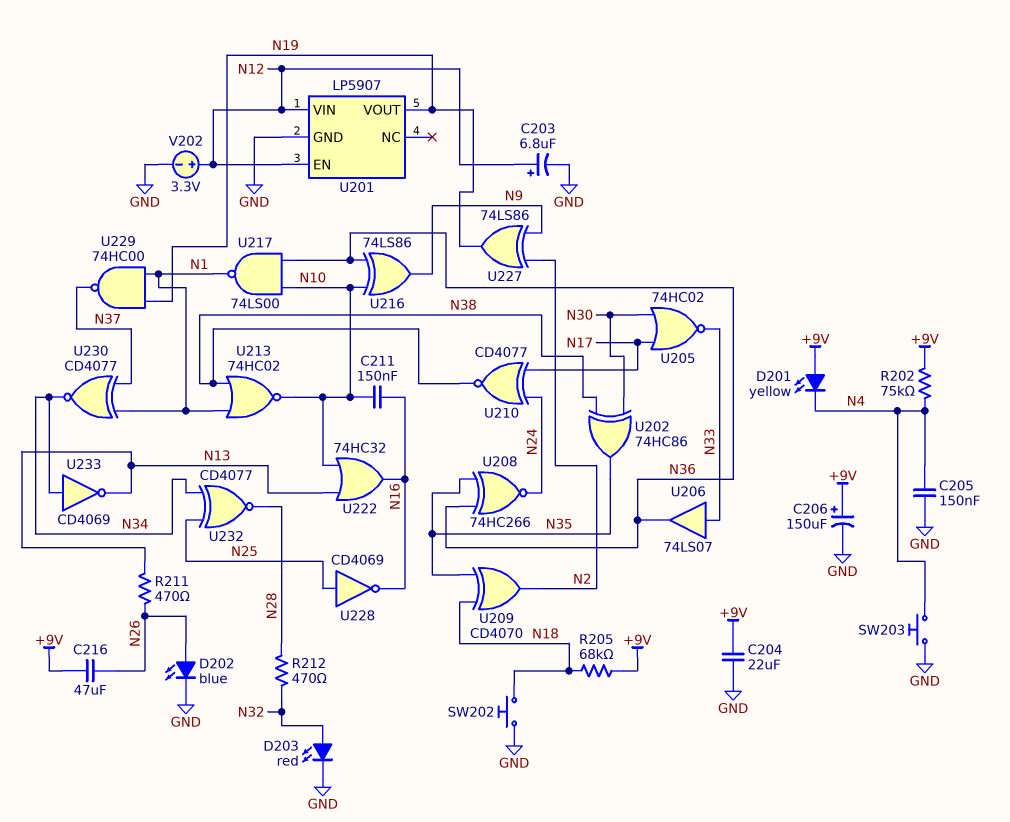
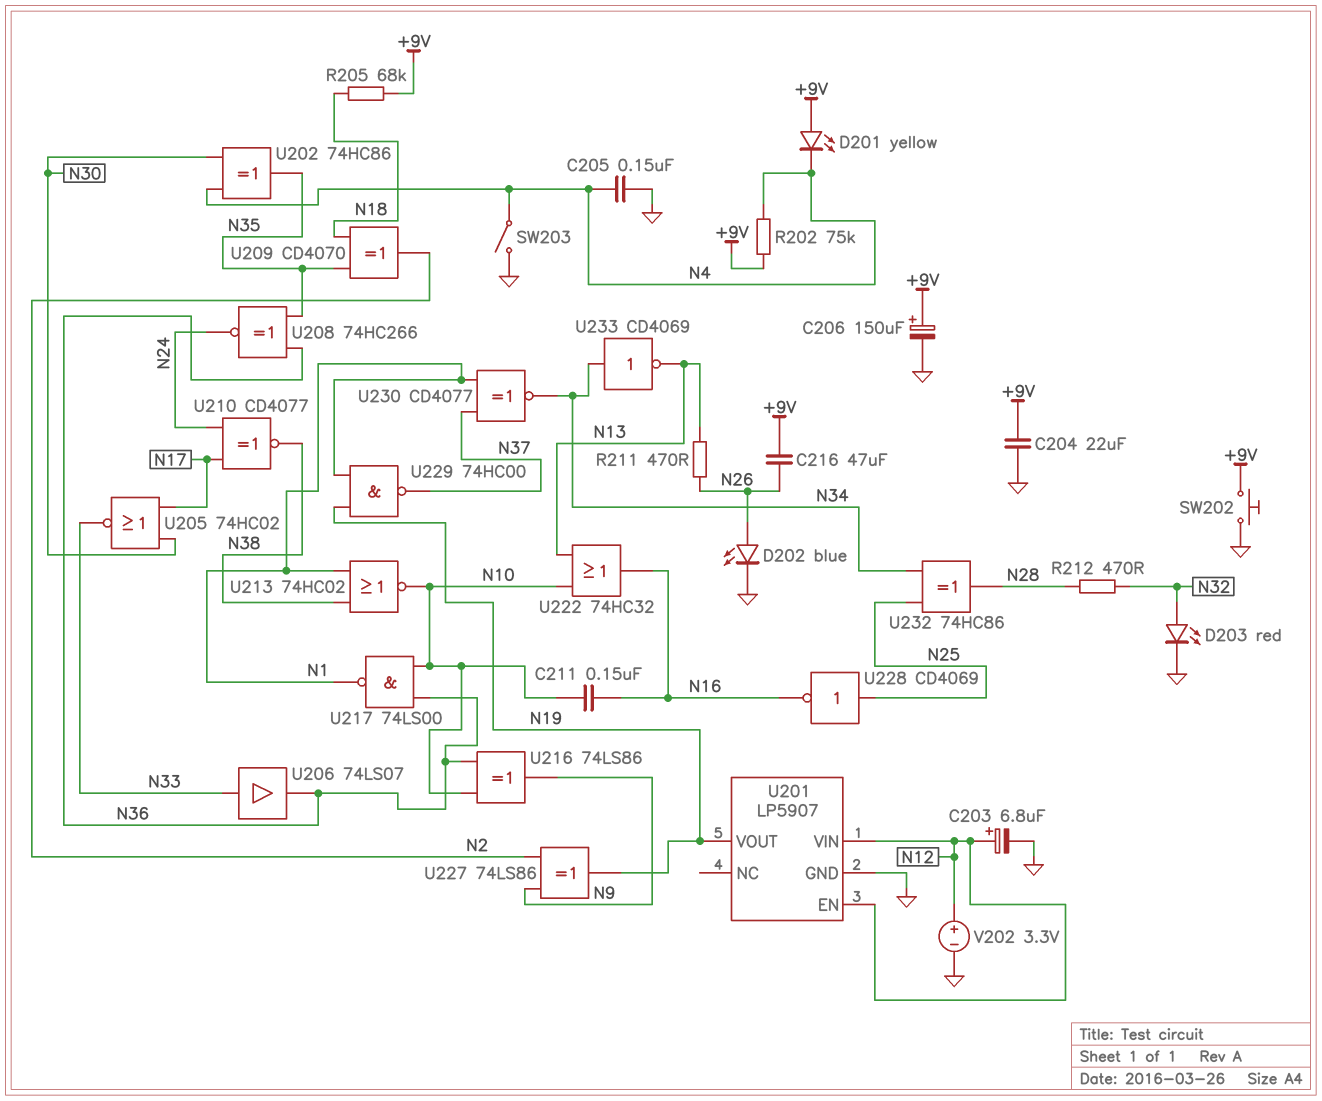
SW202: button (GND, N18) -> button (+9V, GND)
SW203: button (GND, N4) -> switch (GND, N4)
U202: XOR 74HC86 (in N30, in N38, out N35) -> XOR 74HC86 (in N4, in N30, out N35)
U232: XNOR CD4077 (in N25, in N34, out N28) -> XOR 74HC86 (in N25, in N34, out N28)

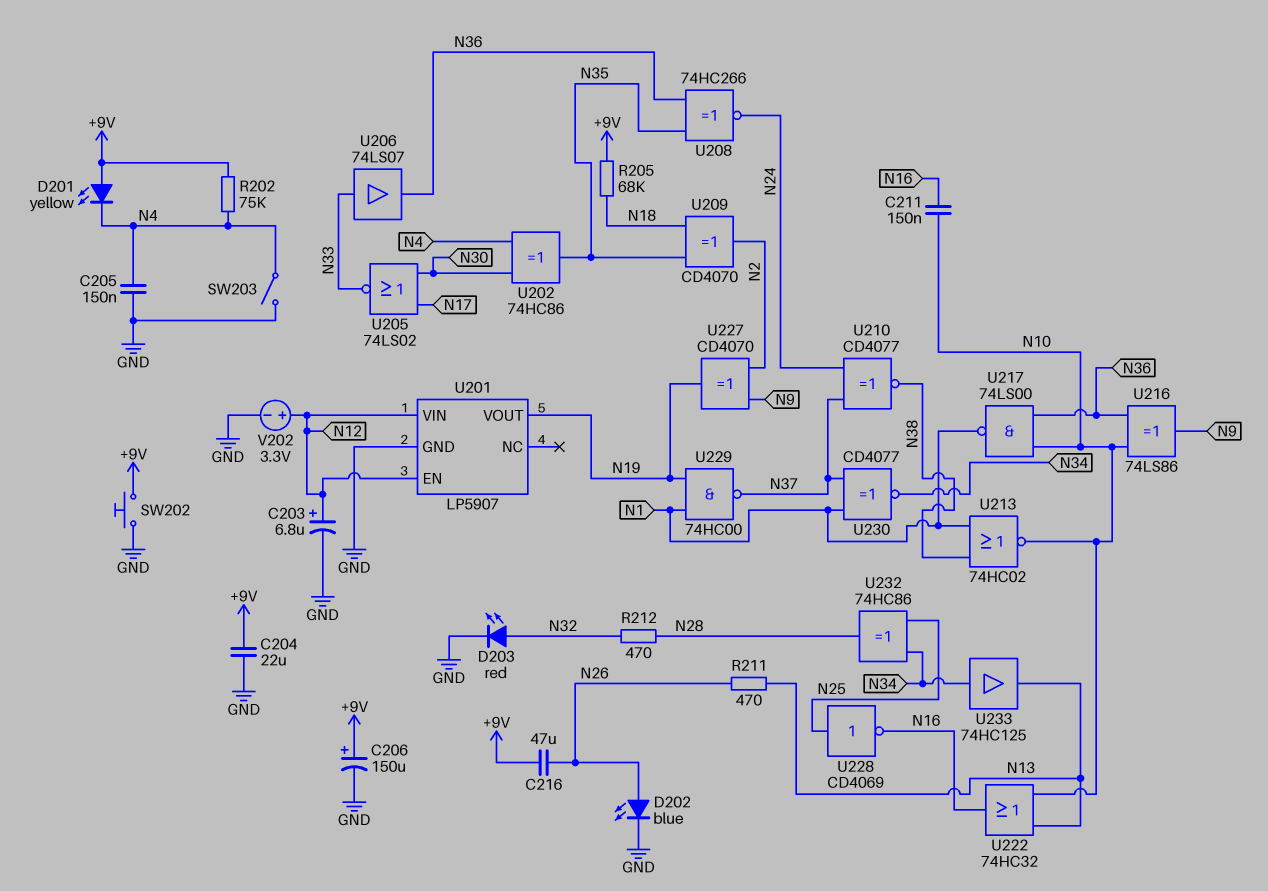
U205: NOR 74HC02 (in N17, in N30, out N33) -> NOR 74LS02 (in N17, in N30, out N33)
U210: XNOR CD4077 (in N17, in N24, out N38) -> XNOR CD4077 (in N24, in N37, out N38)
U227: XOR 74LS86 (in N2, in N9, out N19) -> XOR CD4070 (in N2, in N9, out N19)
U233: NOT CD4069 (in N34, out N13) -> buffer 74HC125 (in N34, out N13)

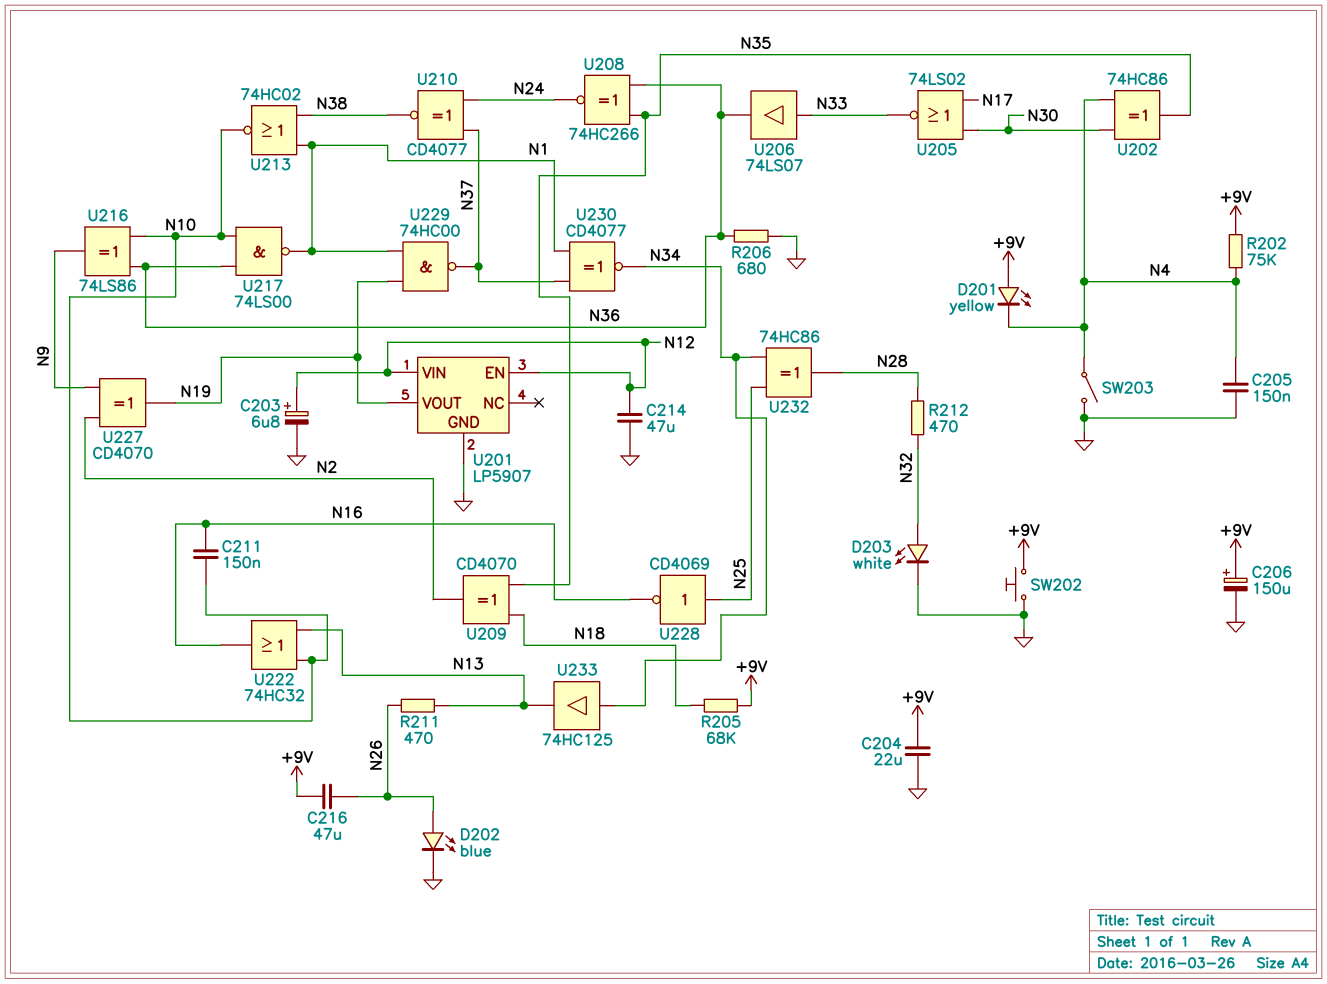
C214: none -> 47uF (GND, N12)
D203: LED red (A N32, K GND) -> LED white (A N32, K GND)
R206: none -> 680 (GND, N36)
V202: 3.3V (plus N12, minus GND) -> none

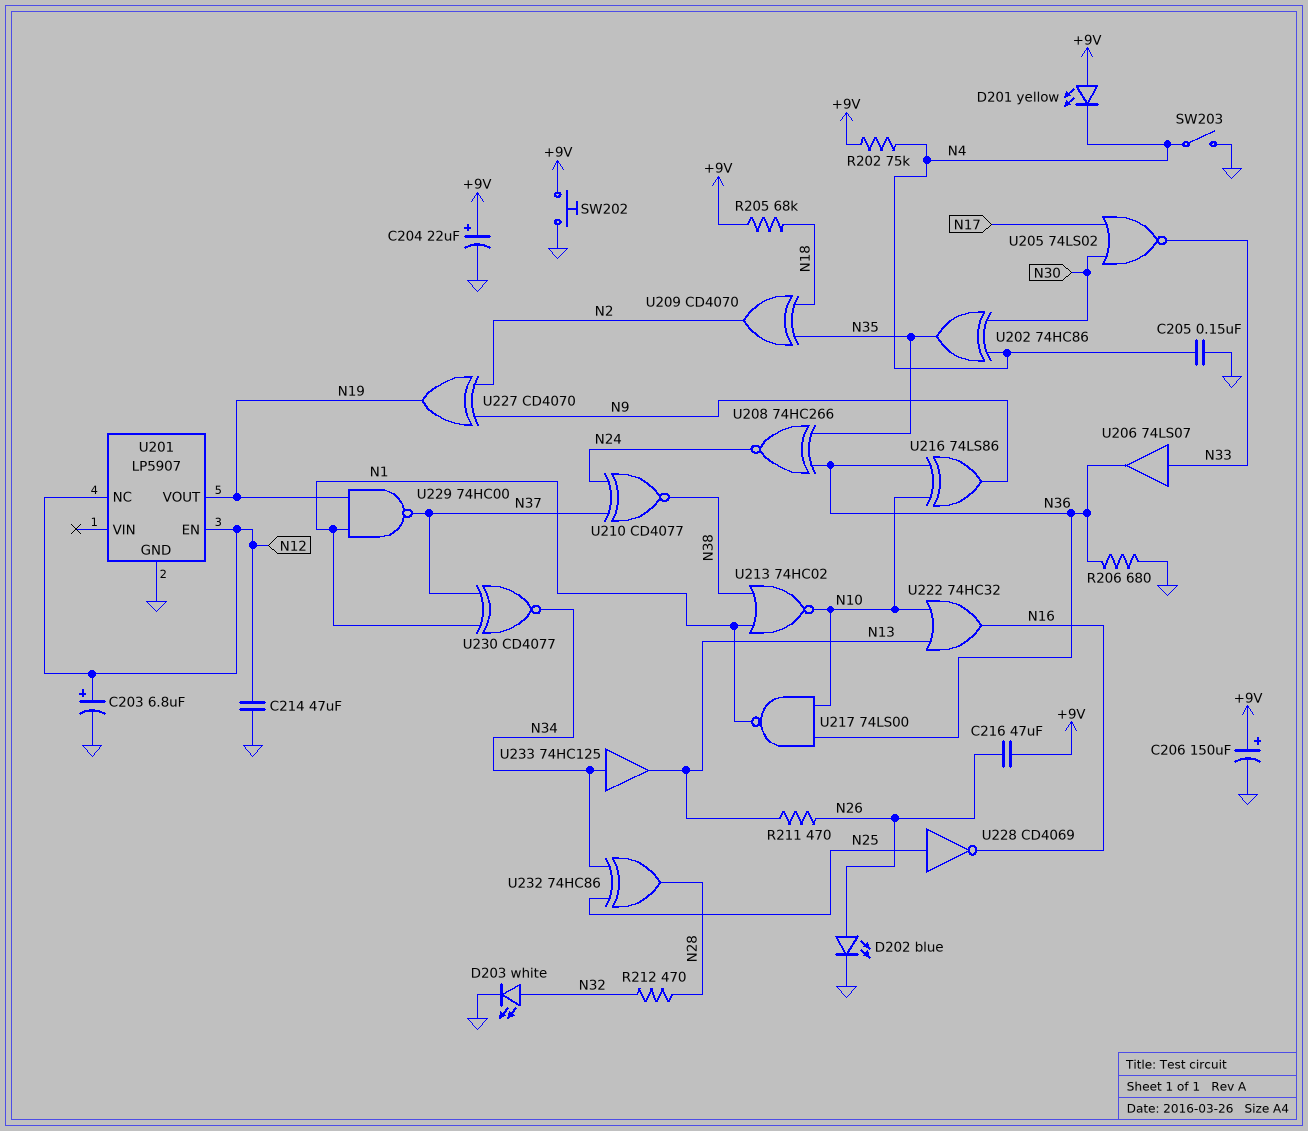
C204: 22uF (+9V, GND) -> 22uF (plus +9V, minus GND)
C211: 150nF (N10, N16) -> none
U201 pin NC: none -> N12
U201 pin VIN: N12 -> none

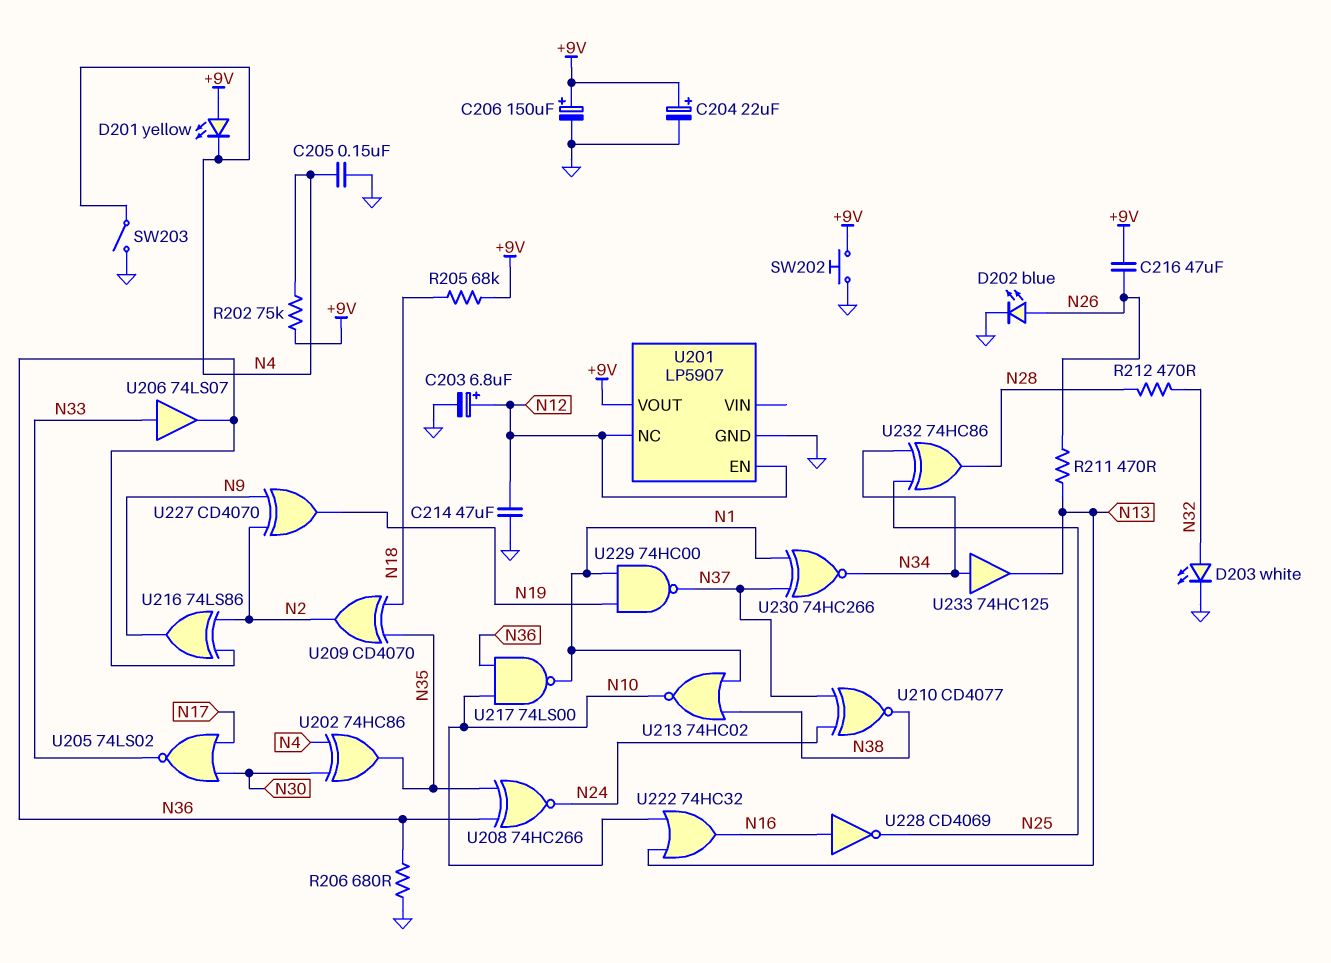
U201 pin VOUT: N19 -> +9V
U216: XOR 74LS86 (in N10, in N36, out N9) -> XOR 74LS86 (in N2, in N36, out N9)
U228: NOT CD4069 (in N25, out N16) -> NOT CD4069 (in N16, out N25)
U230: XNOR CD4077 (in N1, in N37, out N34) -> XNOR 74HC266 (in N1, in N37, out N34)

